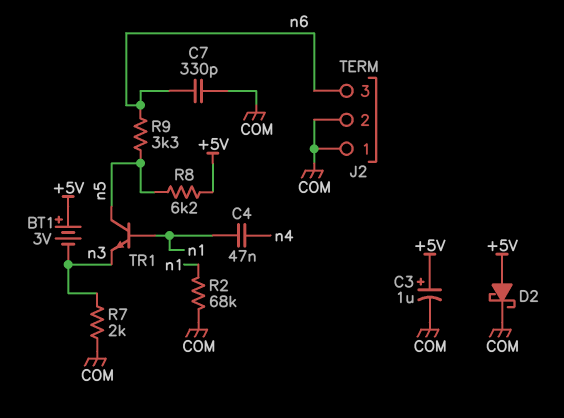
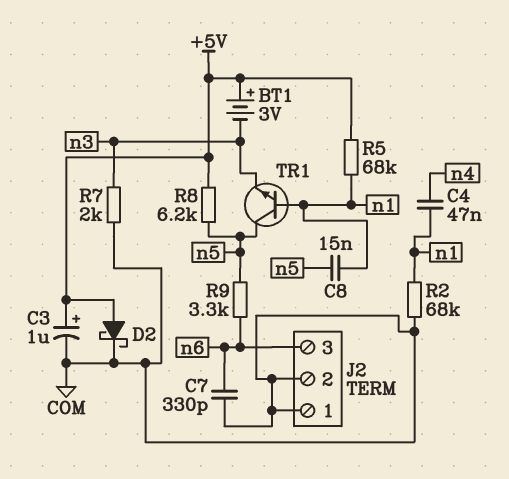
C8: none -> 15nF (n1, n5)
R5: none -> 68k (+5V, n1)

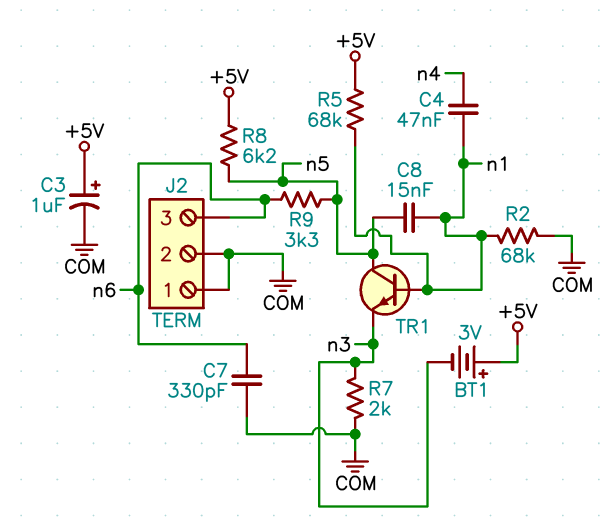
D2: schottky (A +5V, K COM) -> none

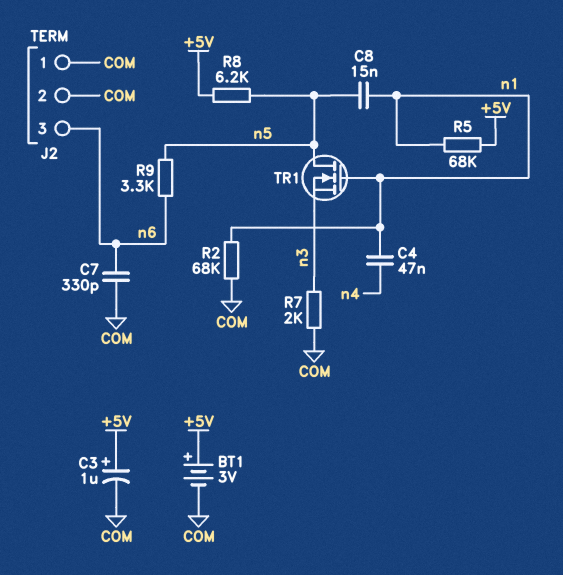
BT1: 3V (plus +5V, minus n3) -> 3V (plus +5V, minus COM)
TR1: NPN (B n1, C n5, E n3) -> NMOS (G n1, D n5, S n3)

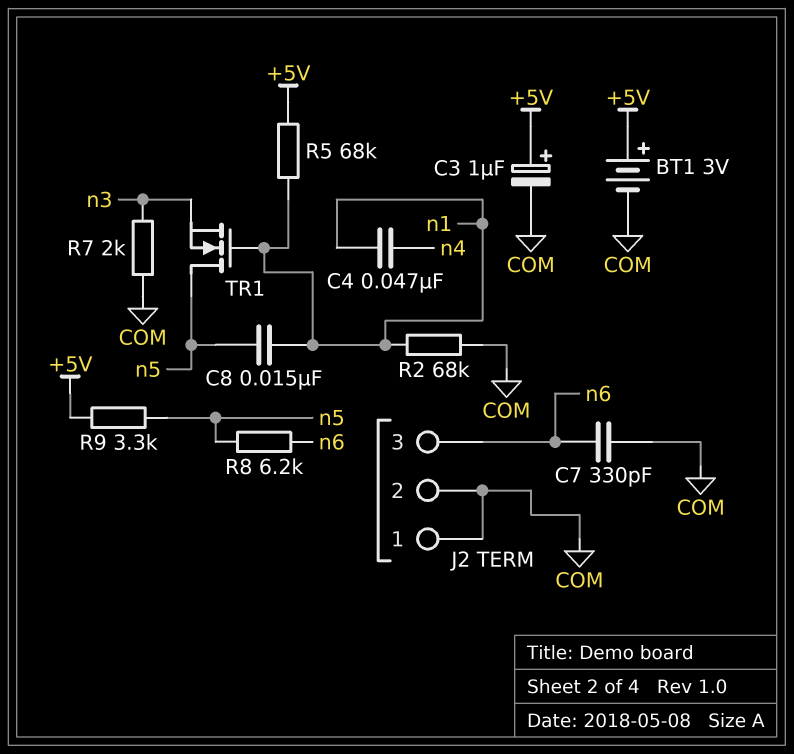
R8: 6.2k (+5V, n5) -> 6.2k (n5, n6)
R9: 3.3k (n5, n6) -> 3.3k (+5V, n5)

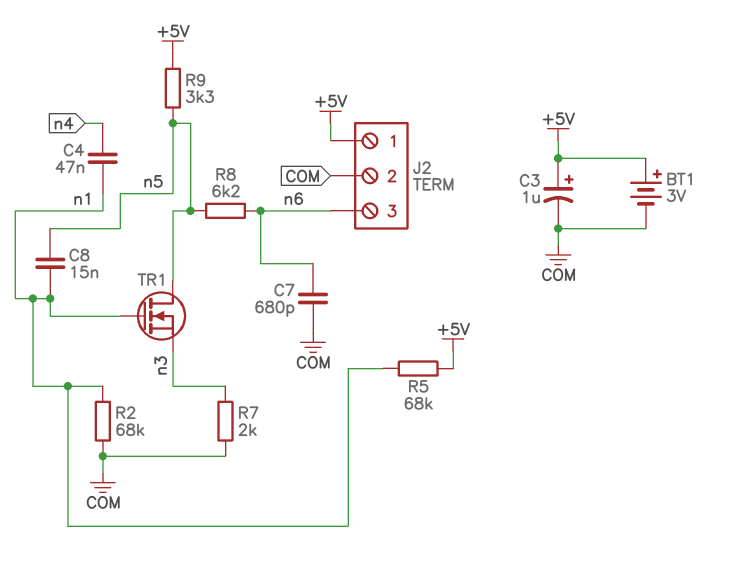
C7: 330pF (COM, n6) -> 680pF (COM, n6)
J2 pin 1: COM -> +5V

